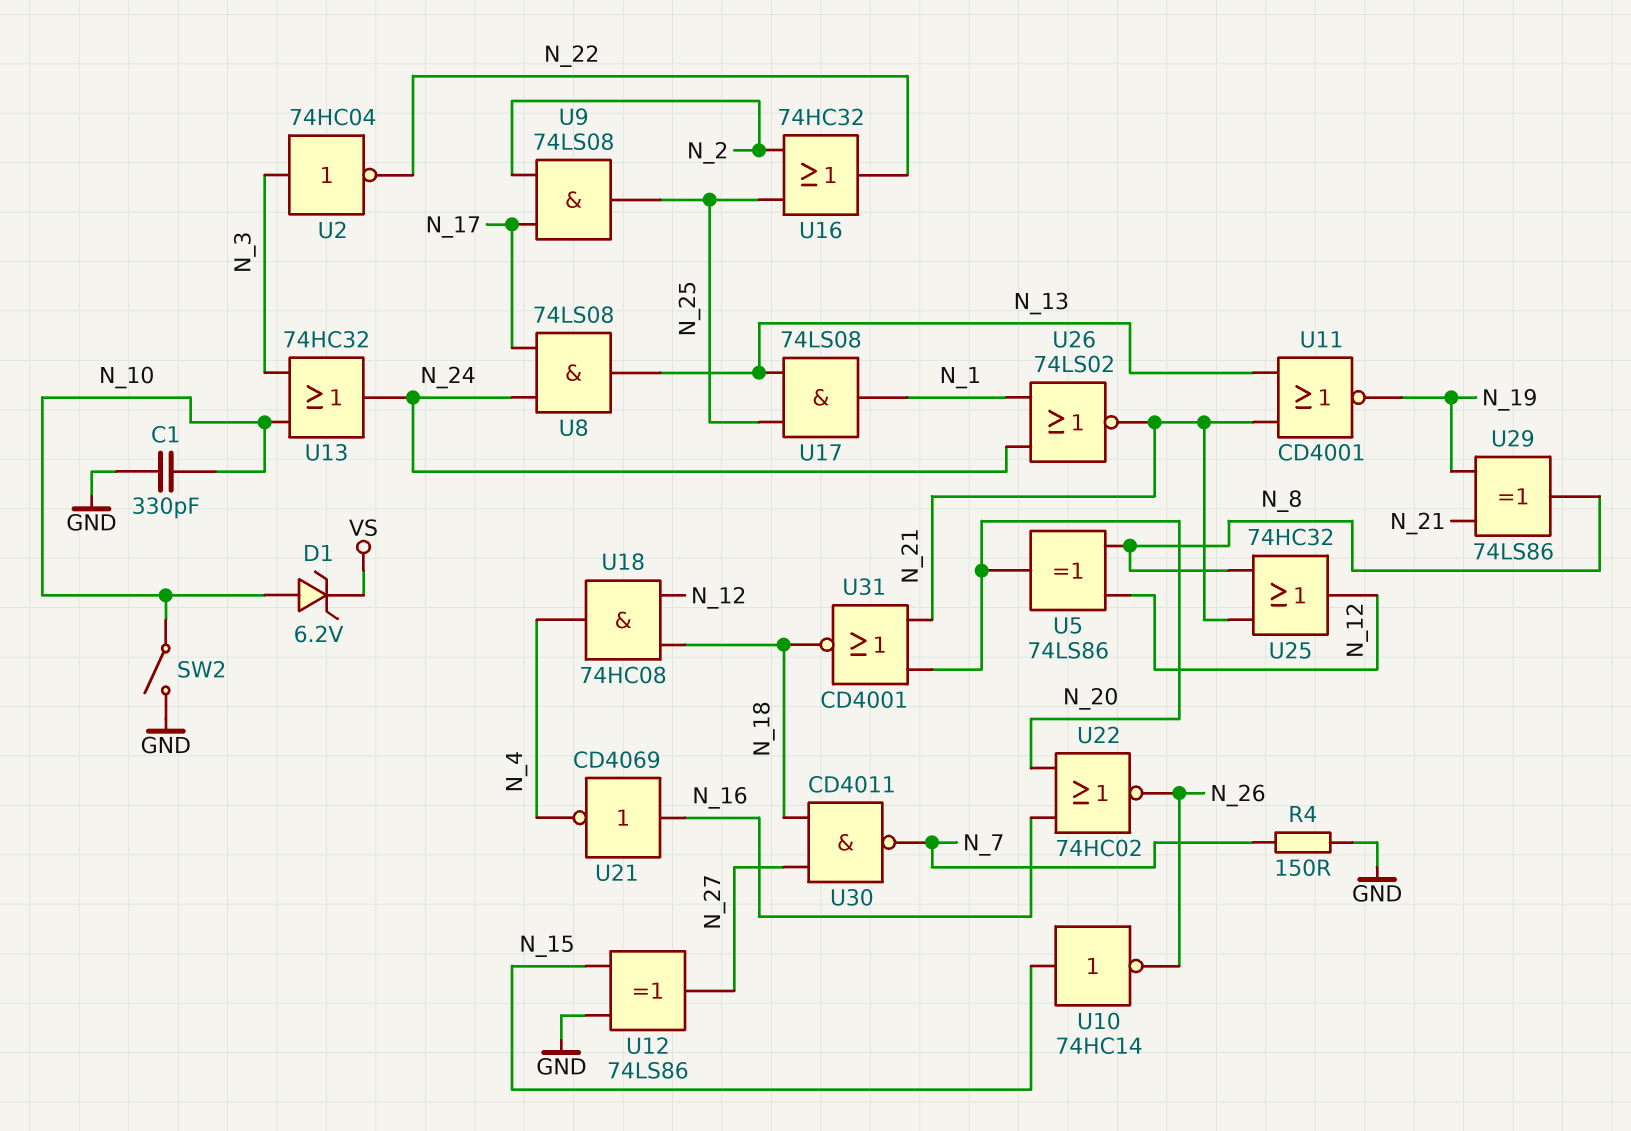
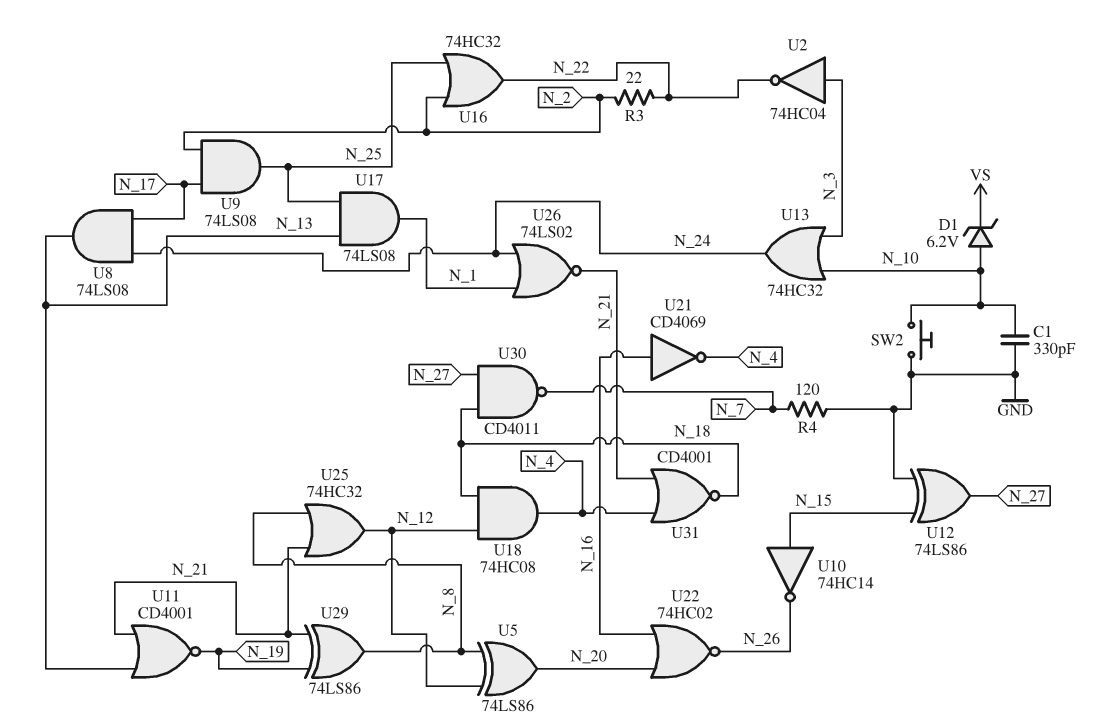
R3: none -> 22 (N_2, N_22)
R4: 150 (GND, N_7) -> 120 (GND, N_7)
SW2: switch (GND, N_10) -> button (GND, N_10)
U31: NOR CD4001 (in N_20, in N_21, out N_18) -> NOR CD4001 (in N_4, in N_21, out N_18)

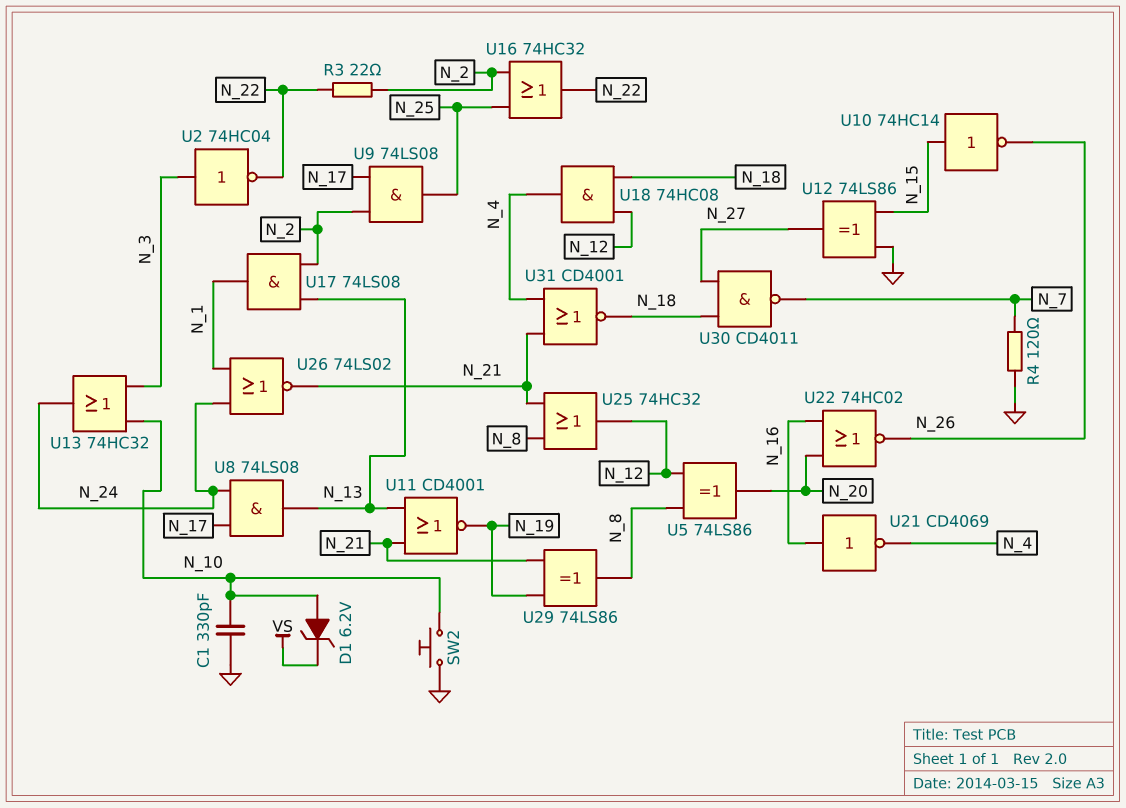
U17: AND 74LS08 (in N_13, in N_25, out N_1) -> AND 74LS08 (in N_2, in N_13, out N_1)

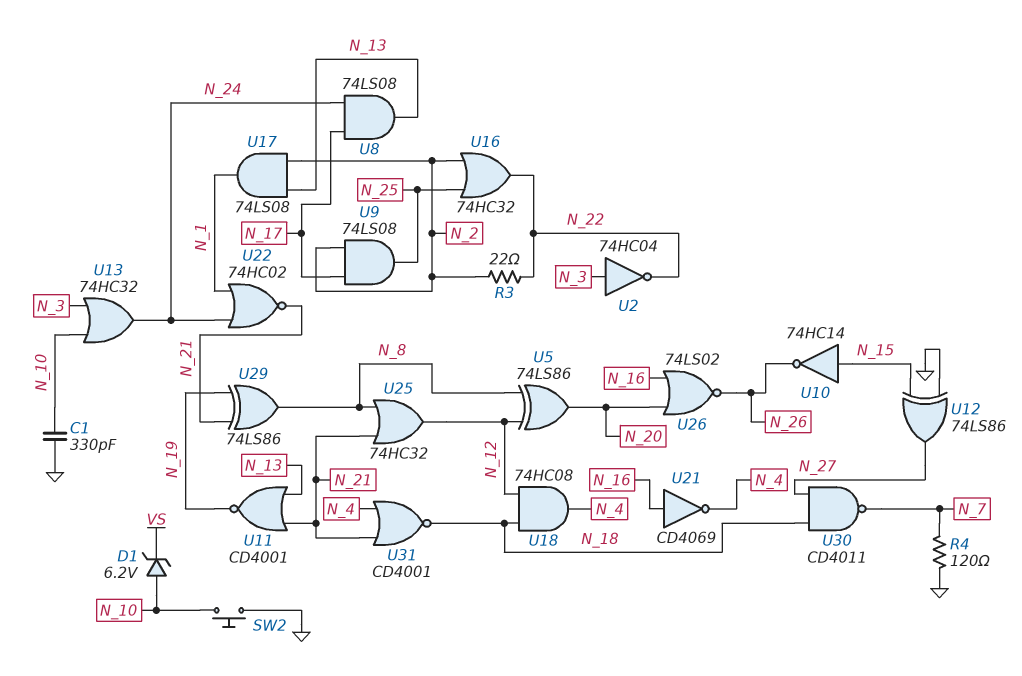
U22: NOR 74HC02 (in N_16, in N_20, out N_26) -> NOR 74HC02 (in N_1, in N_24, out N_21)
U26: NOR 74LS02 (in N_1, in N_24, out N_21) -> NOR 74LS02 (in N_16, in N_20, out N_26)

